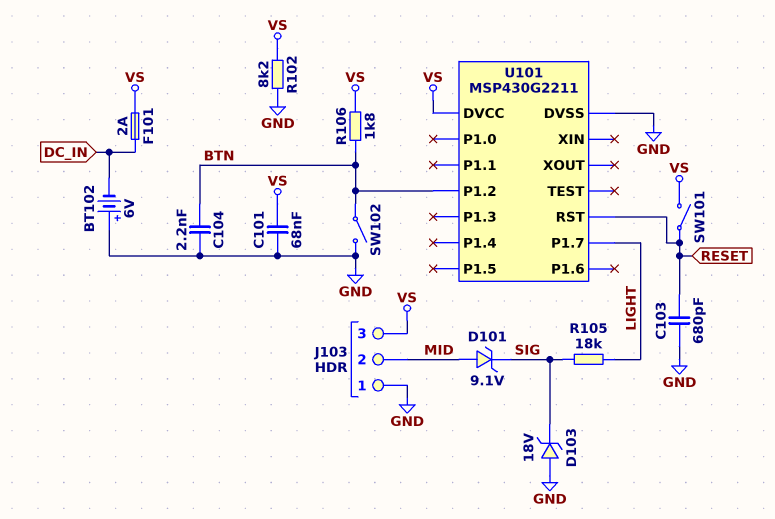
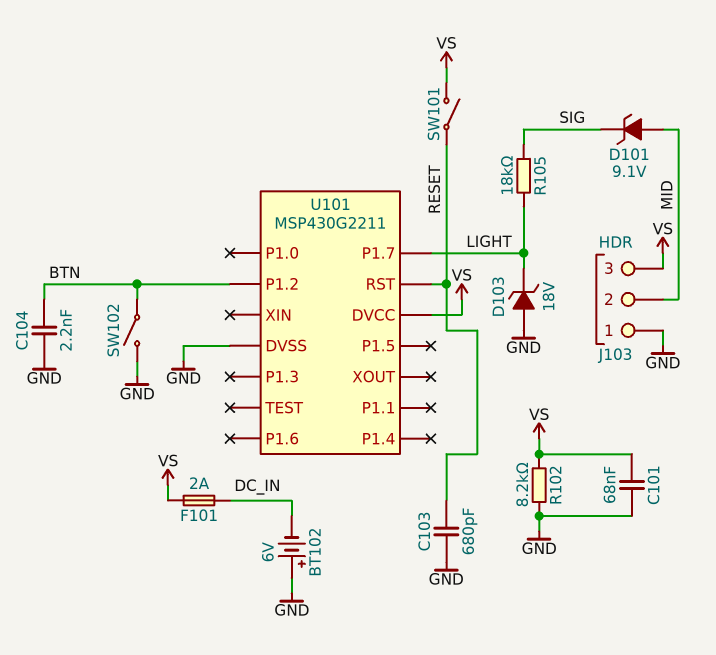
D103: zener 18V (A GND, K SIG) -> zener 18V (A GND, K LIGHT)
R106: 1.8k (BTN, VS) -> none

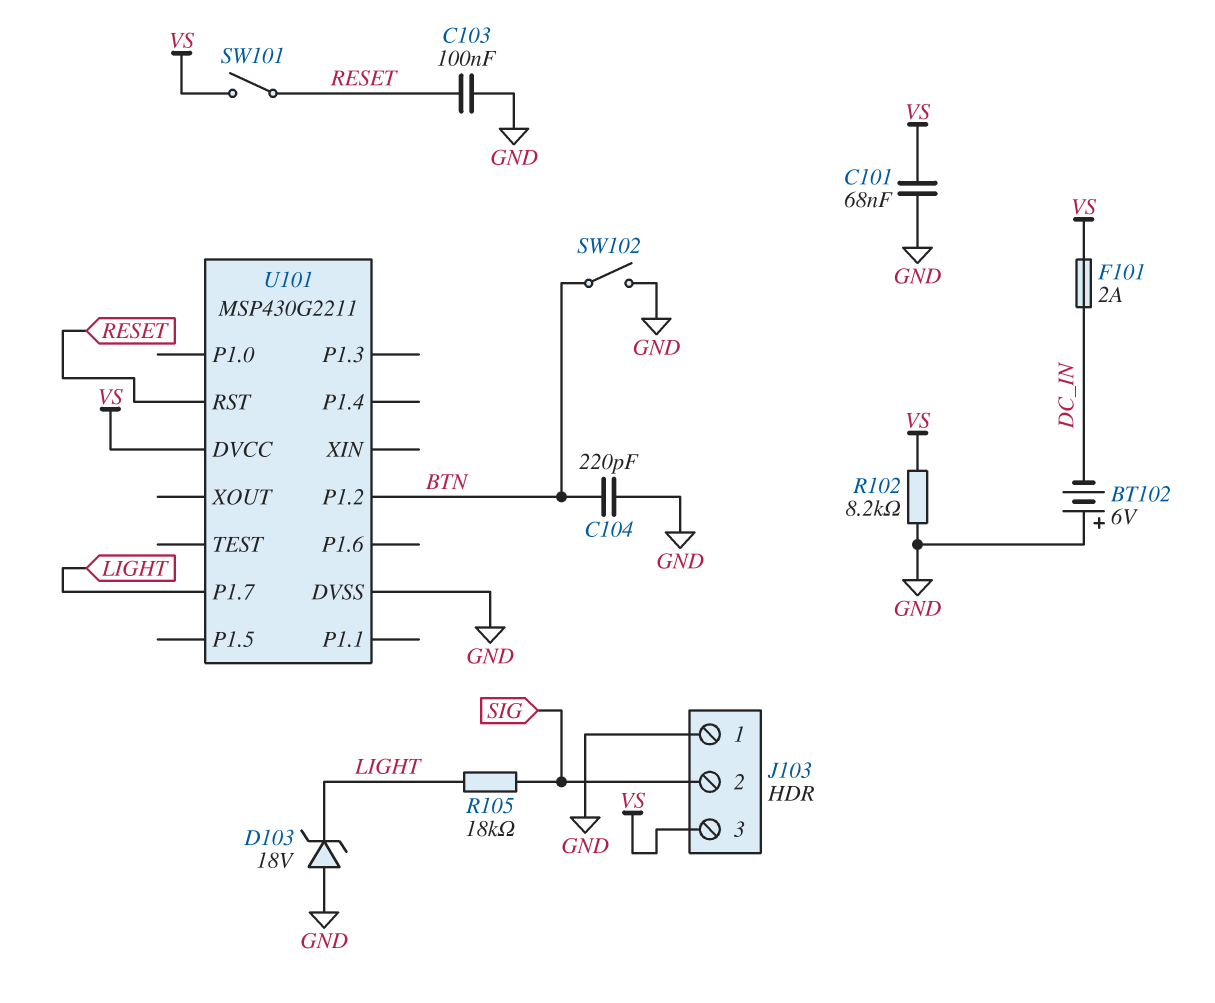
C103: 680pF (GND, RESET) -> 100nF (GND, RESET)
C104: 2.2nF (BTN, GND) -> 220pF (BTN, GND)
D101: zener 9.1V (A MID, K SIG) -> none
J103 pin 2: MID -> SIG

